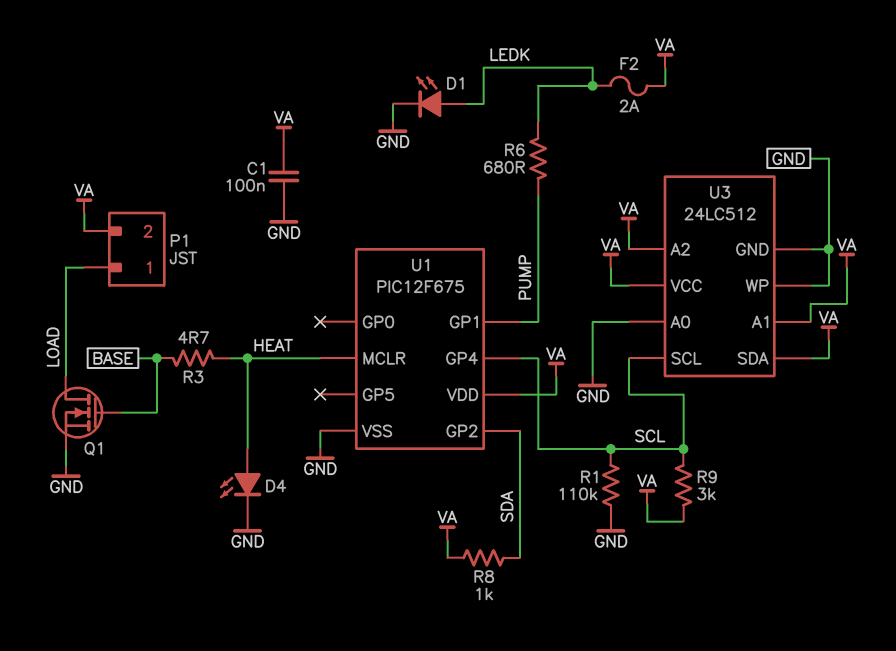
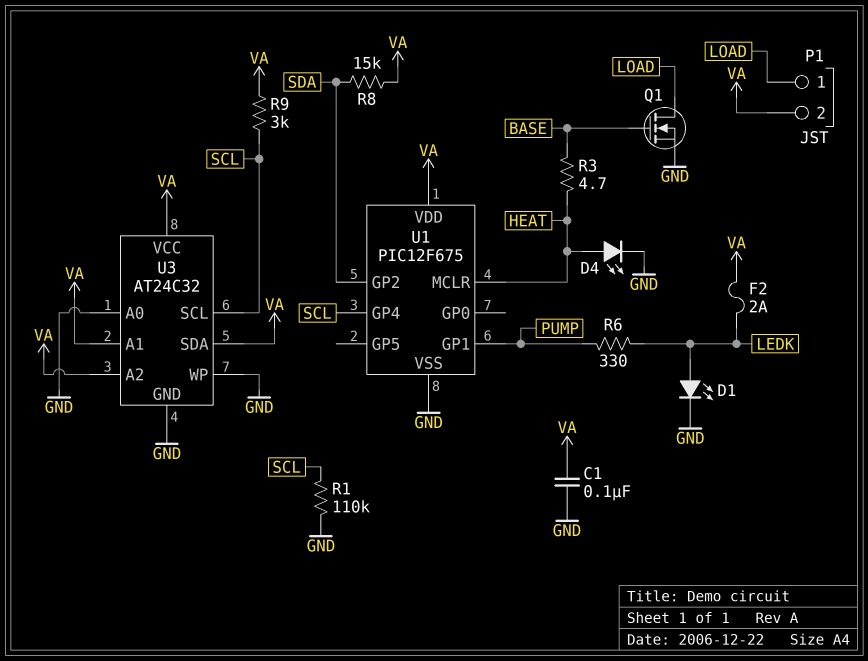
R6: 680 (LEDK, PUMP) -> 330 (LEDK, PUMP)
R8: 1k (SDA, VA) -> 15k (SDA, VA)
U3: 24LC512 -> AT24C32

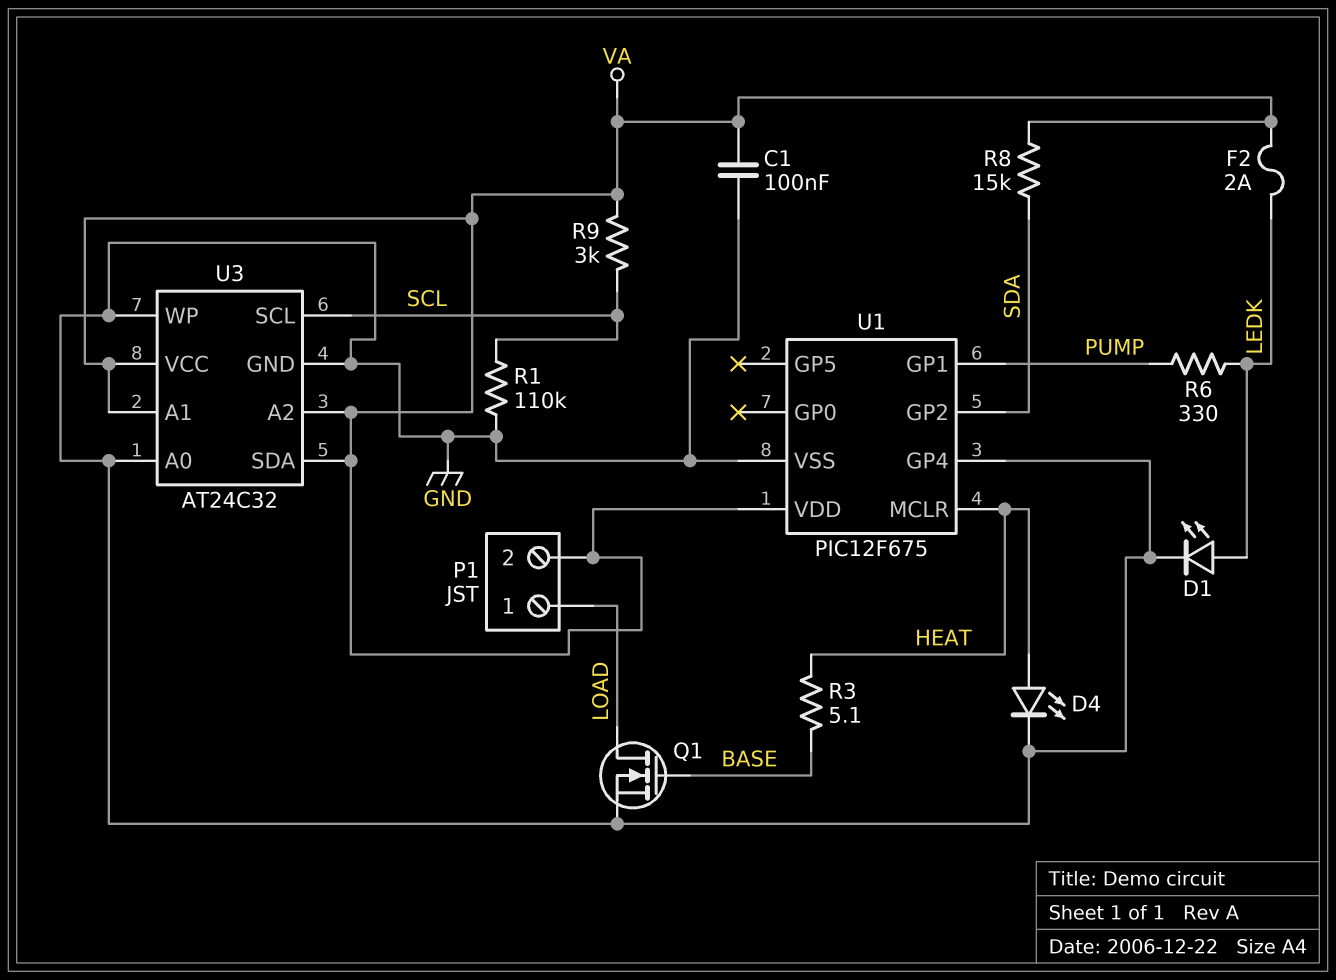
R3: 4.7 (BASE, HEAT) -> 5.1 (BASE, HEAT)
U1 pin GP4: SCL -> GND

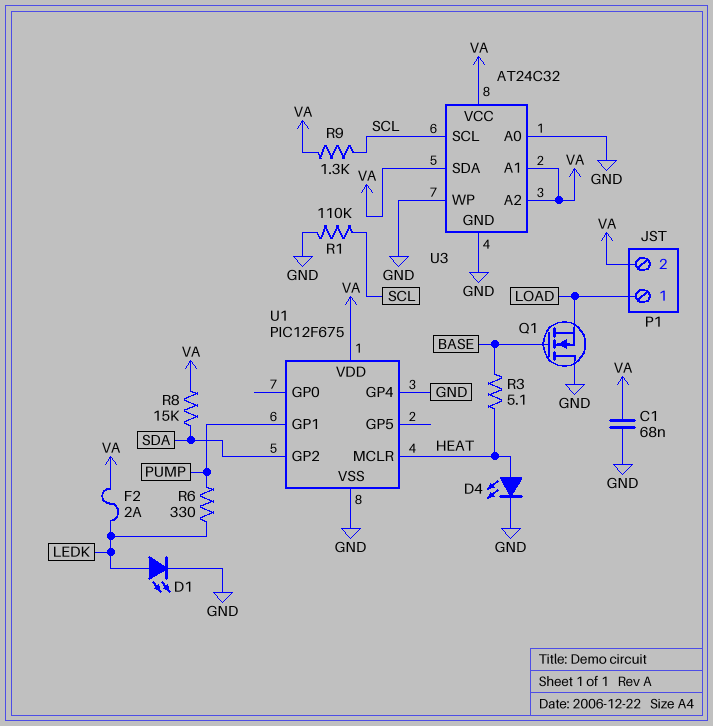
C1: 100nF (GND, VA) -> 68nF (GND, VA)
Q1: NMOS (G BASE, D LOAD, S GND) -> NMOS (G BASE, D GND, S LOAD)
R9: 3k (SCL, VA) -> 1.3k (SCL, VA)

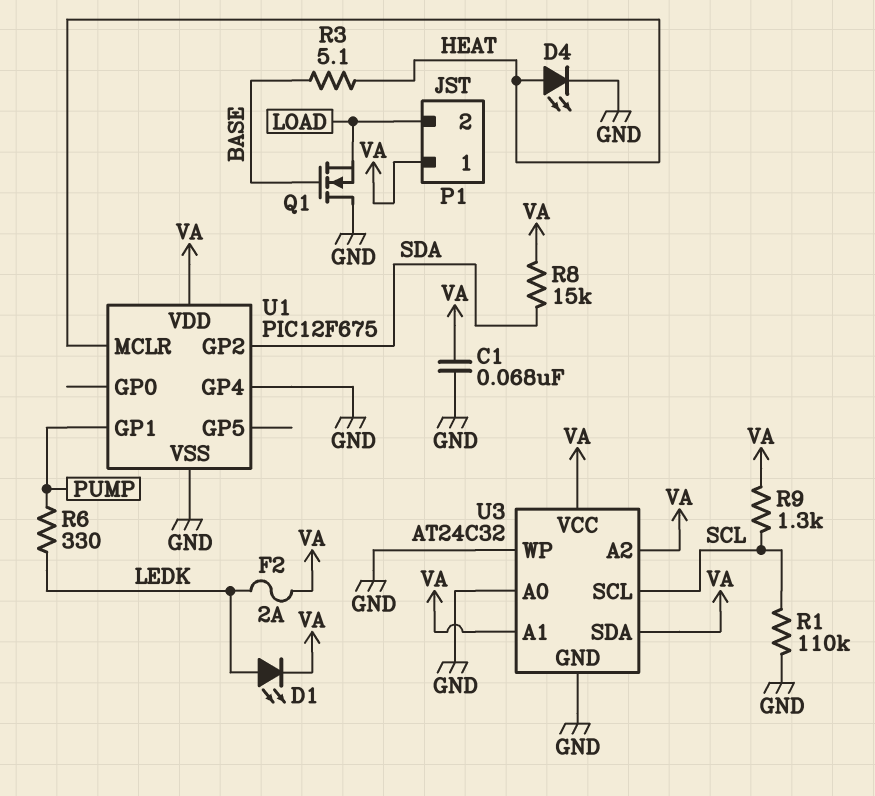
D1: LED (A LEDK, K GND) -> LED (A LEDK, K VA)
P1 pin 1: LOAD -> VA
P1 pin 2: VA -> LOAD

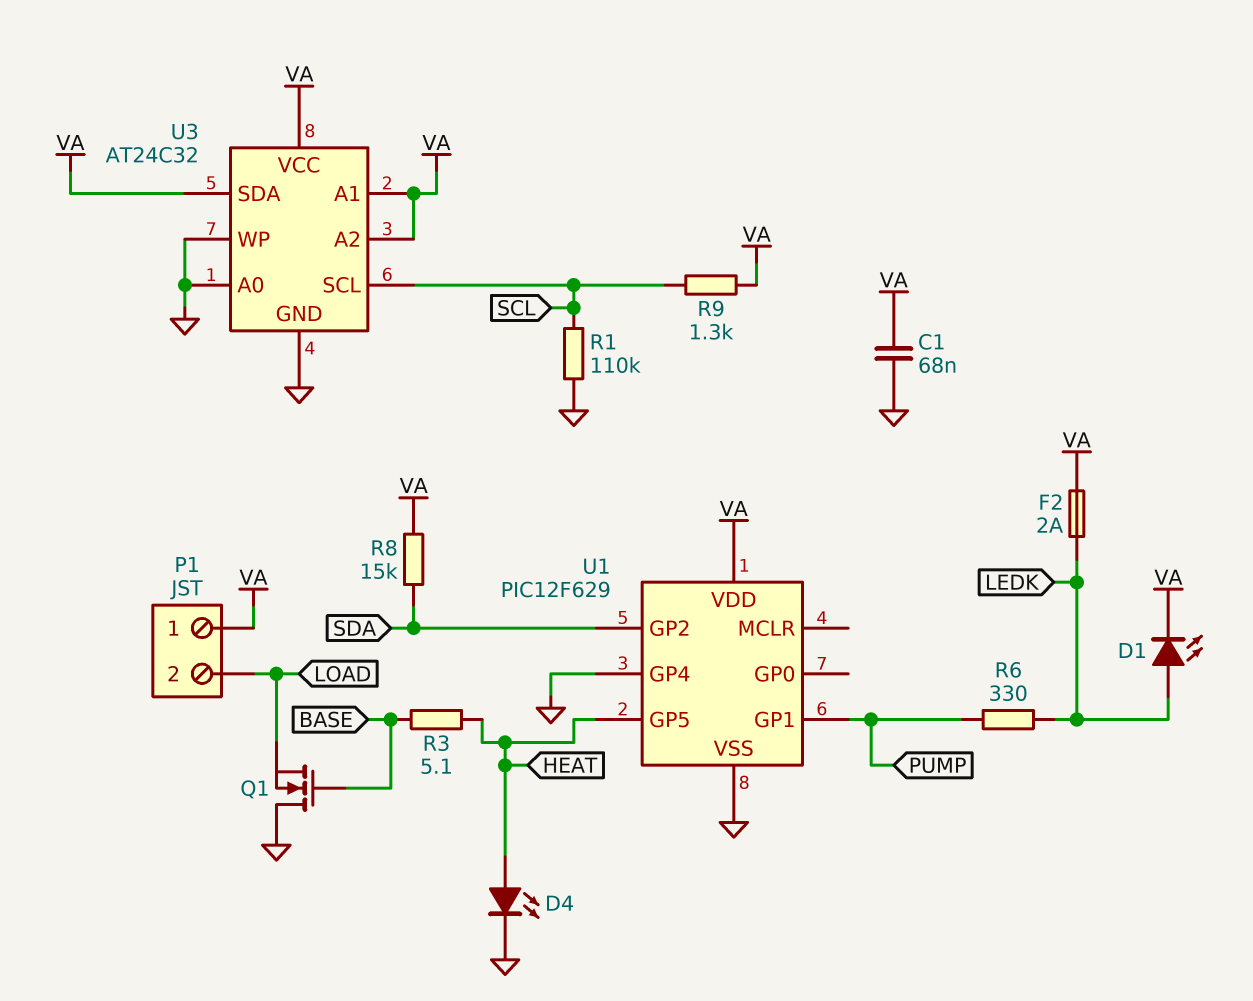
U1: PIC12F675 -> PIC12F629
U1 pin GP5: none -> HEAT
U1 pin MCLR: HEAT -> none

